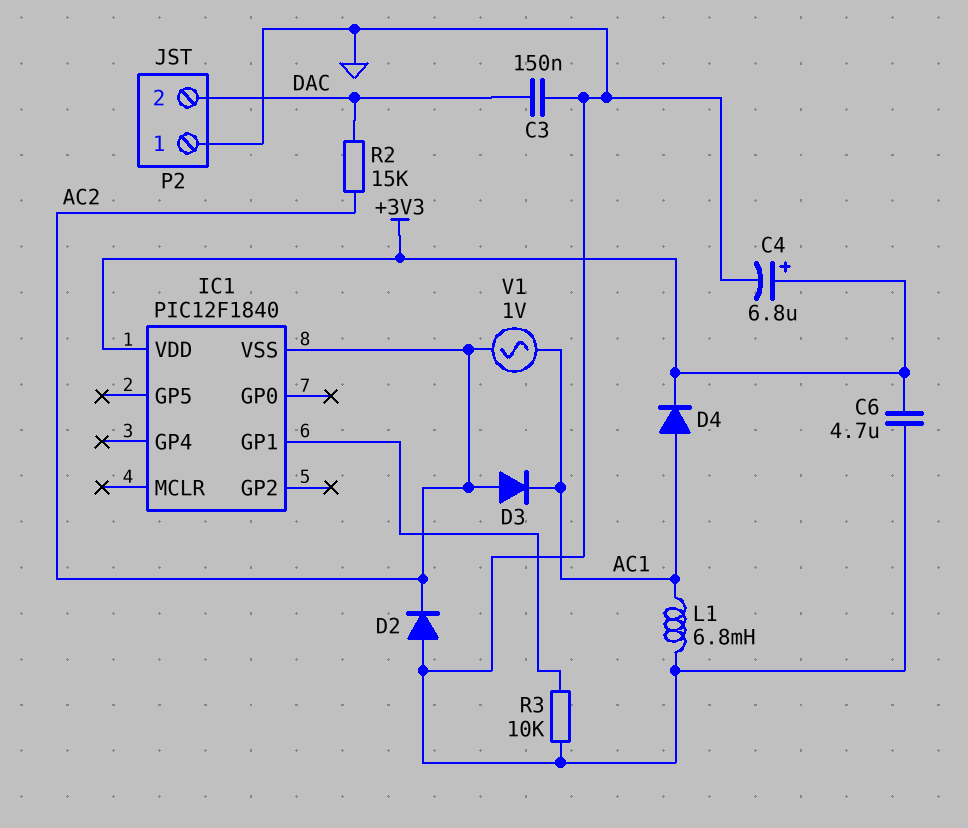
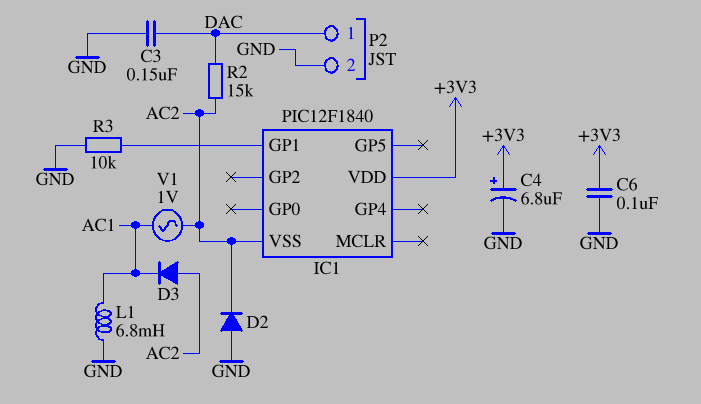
C6: 4.7uF (+3V3, GND) -> 100nF (+3V3, GND)
D4: diode (A AC1, K +3V3) -> none
P2 pin 1: GND -> DAC
P2 pin 2: DAC -> GND

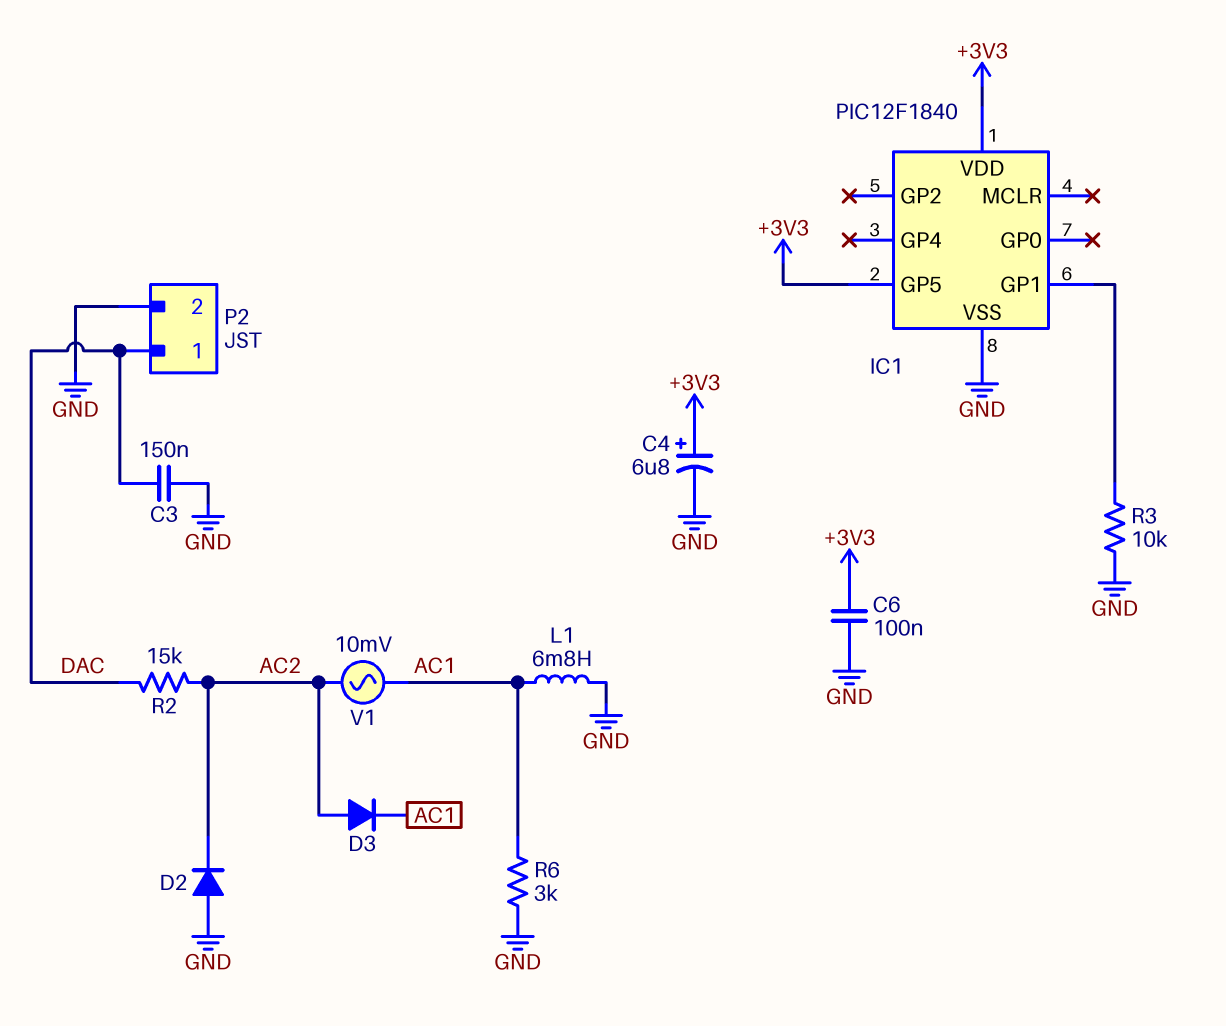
IC1 pin GP5: none -> +3V3
IC1 pin VSS: AC2 -> GND
R6: none -> 3k (AC1, GND)
V1: AC 1V (AC1, AC2) -> AC 10mV (AC1, AC2)

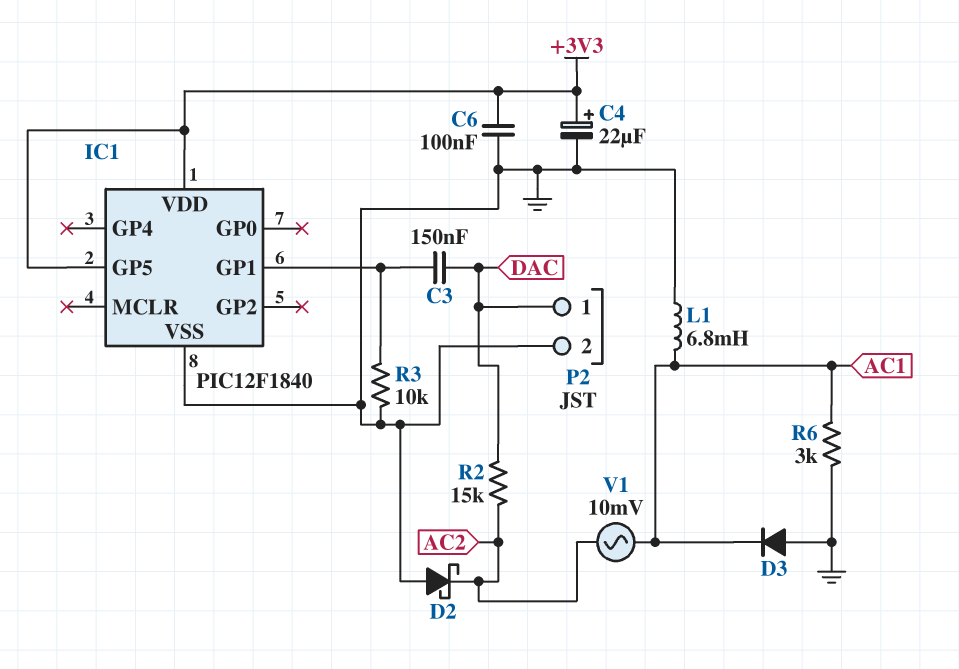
C3: 150nF (DAC, GND) -> 150nF (DAC, IC1/GP1)
C4: 6.8uF (plus +3V3, minus GND) -> 22uF (plus +3V3, minus GND)
D2: diode (A GND, K AC2) -> schottky (A GND, K AC2)
D3: diode (A AC2, K AC1) -> diode (A GND, K AC1)

